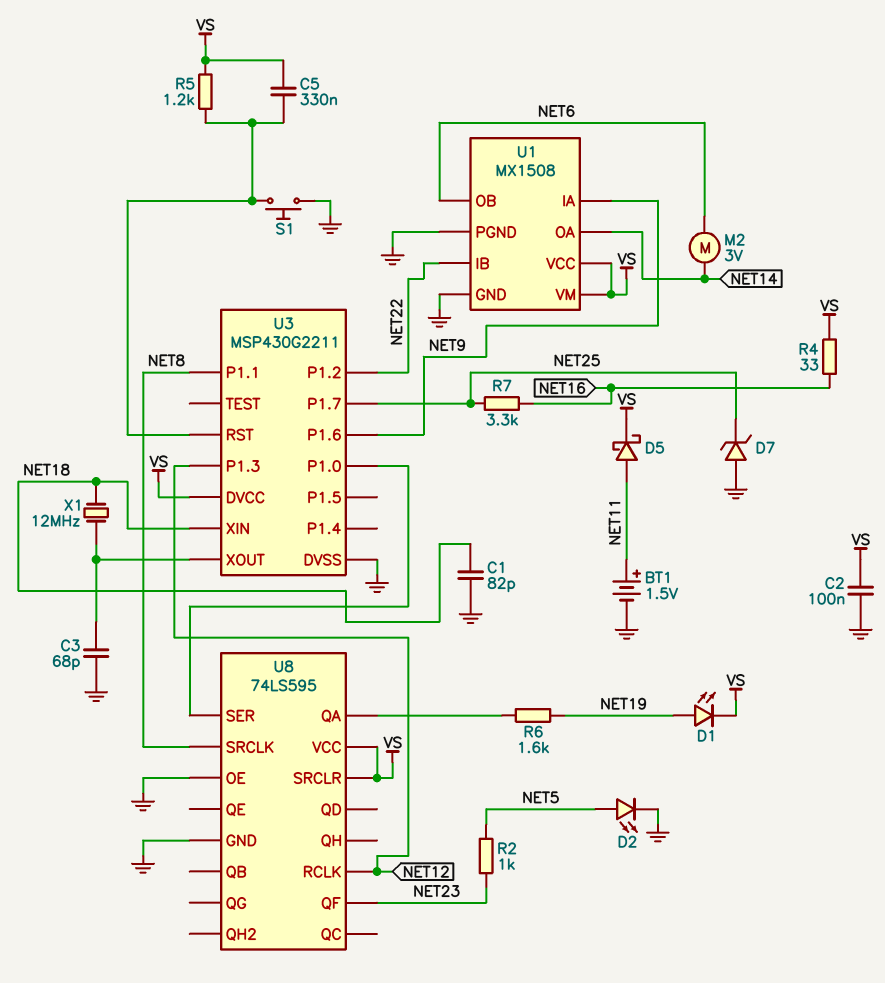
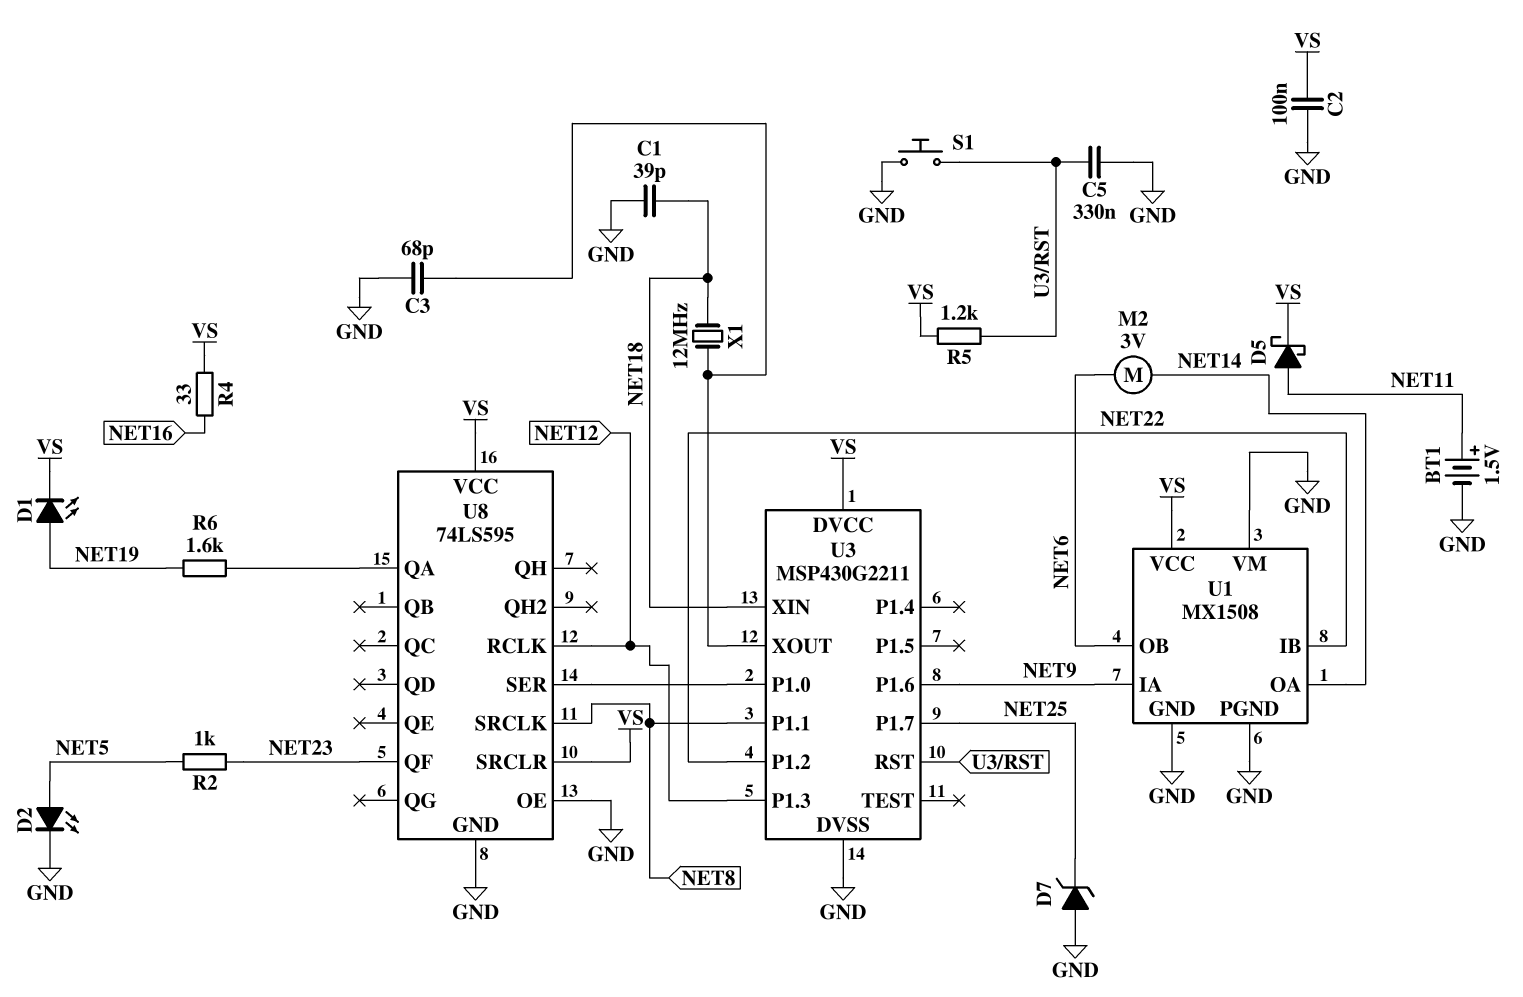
C1: 82pF (GND, NET18) -> 39pF (GND, NET18)
C5: 330nF (U3/RST, VS) -> 330nF (GND, U3/RST)
R7: 3.3k (NET16, NET25) -> none
U1 pin VM: VS -> GND

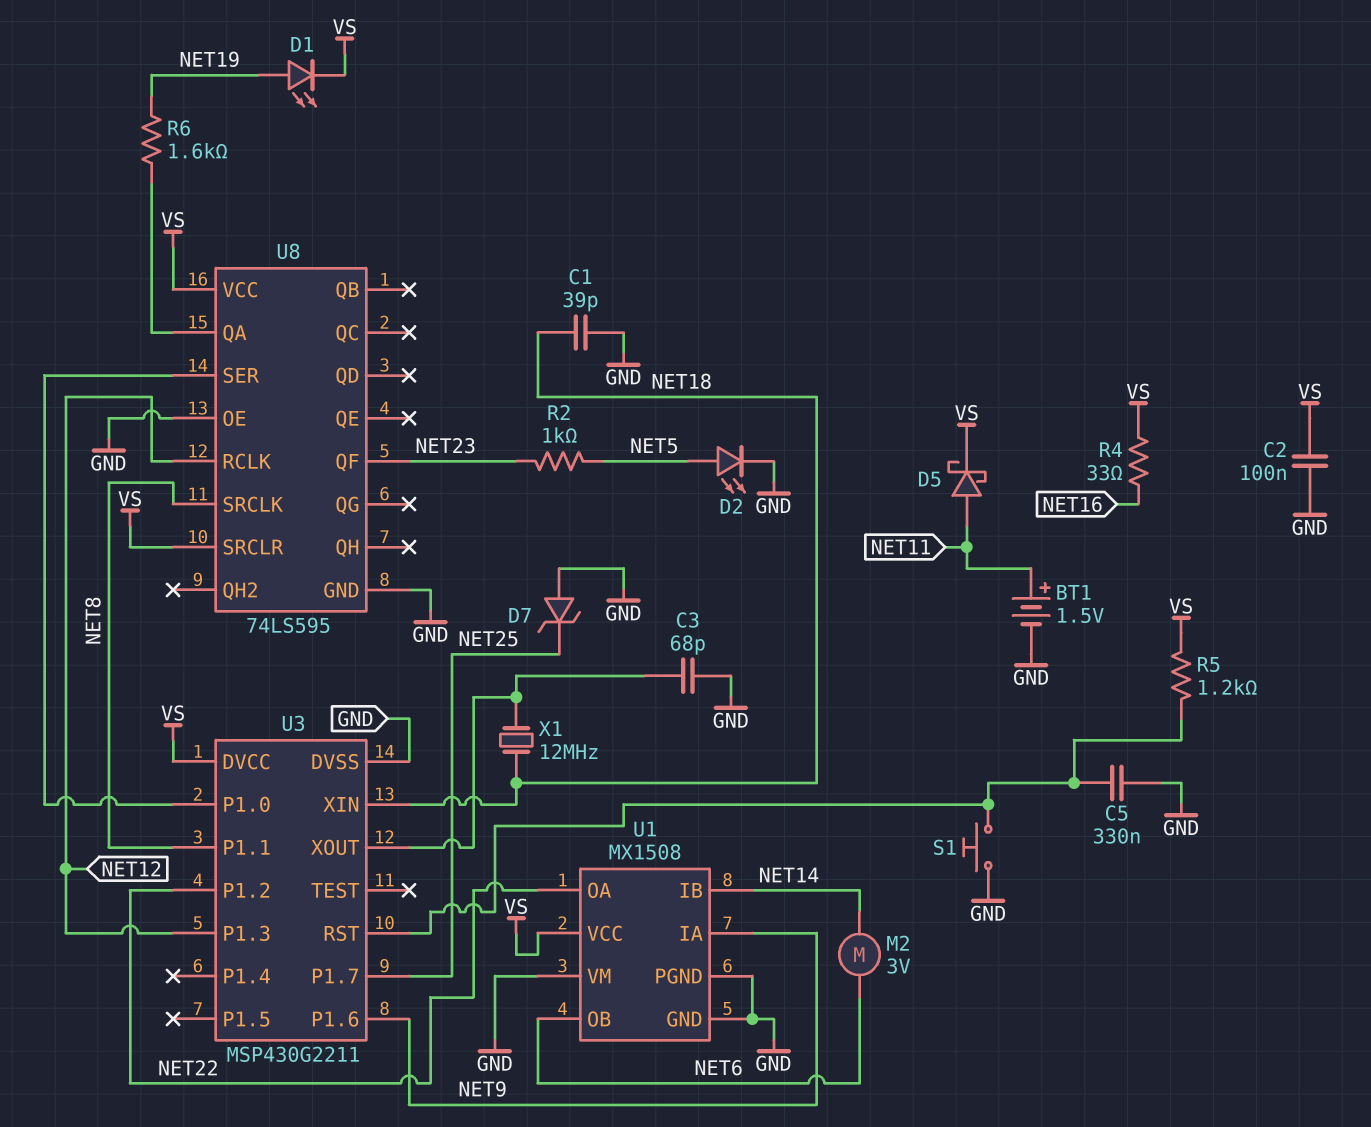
U1 pin IB: NET22 -> NET14
U1 pin OA: NET14 -> NET22

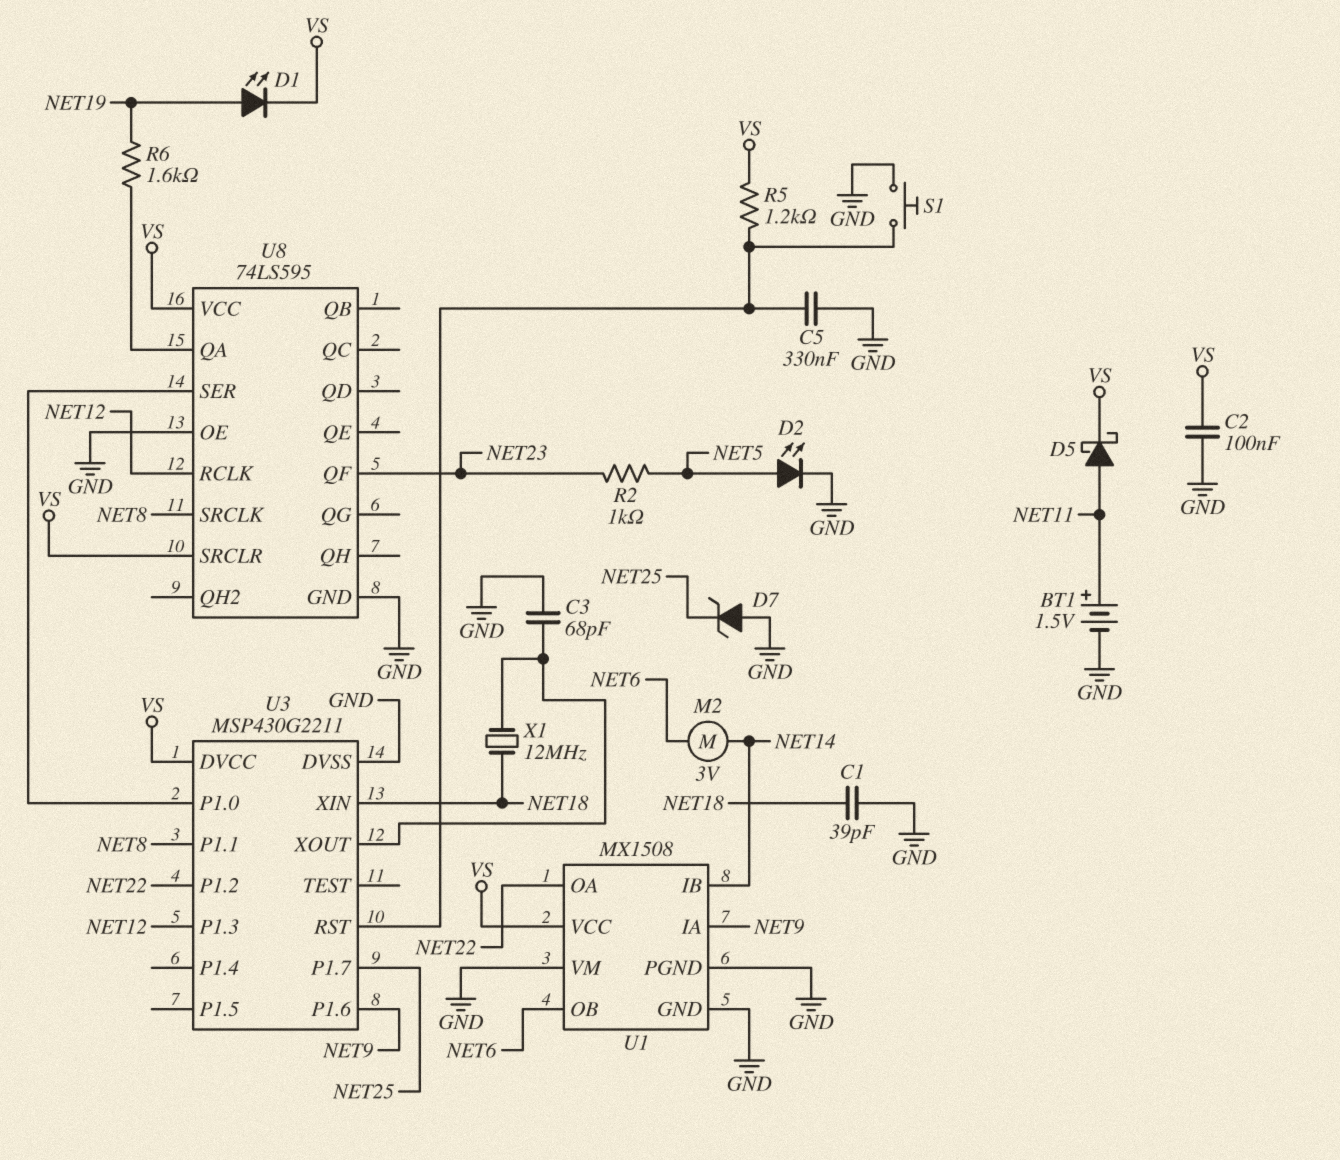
R4: 33 (NET16, VS) -> none

